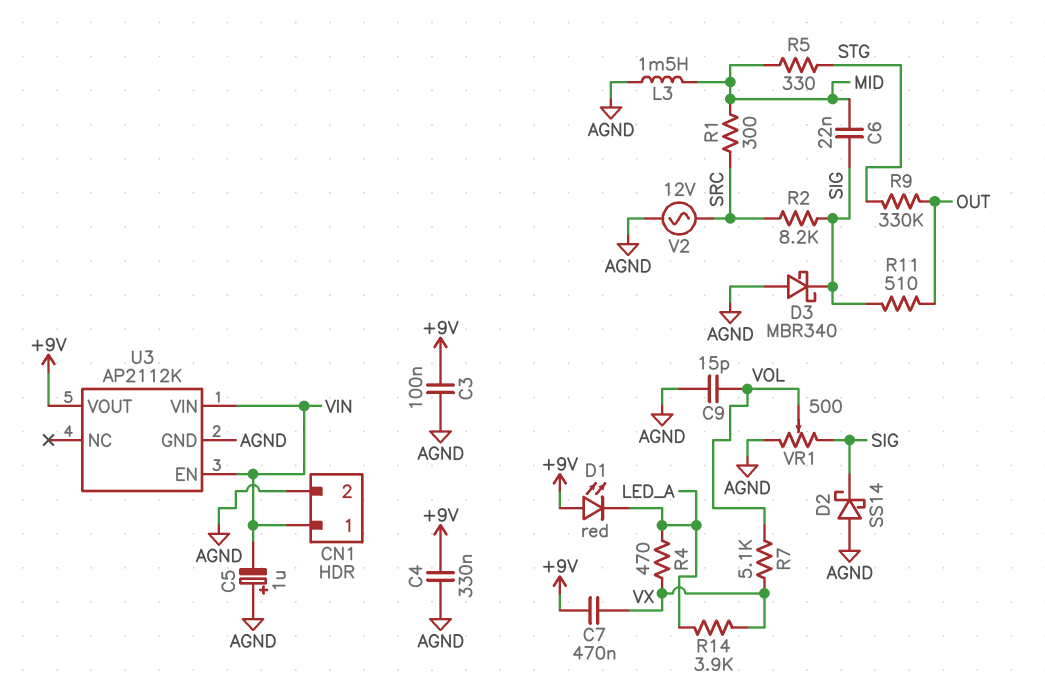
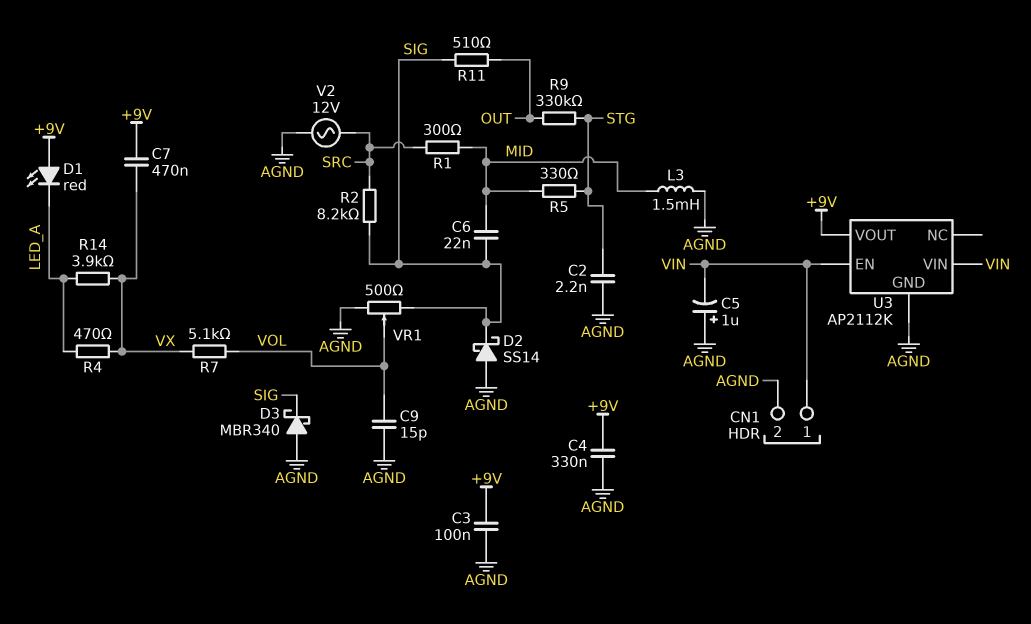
C2: none -> 2.2nF (AGND, STG)

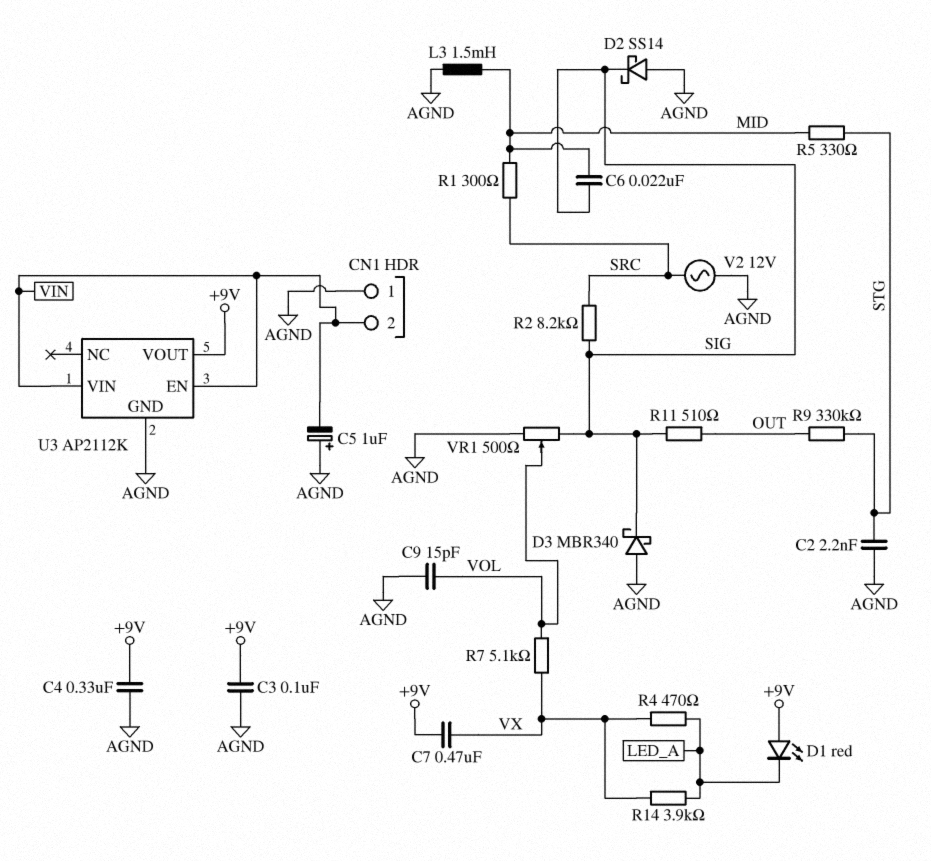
CN1 pin 1: VIN -> AGND
CN1 pin 2: AGND -> VIN

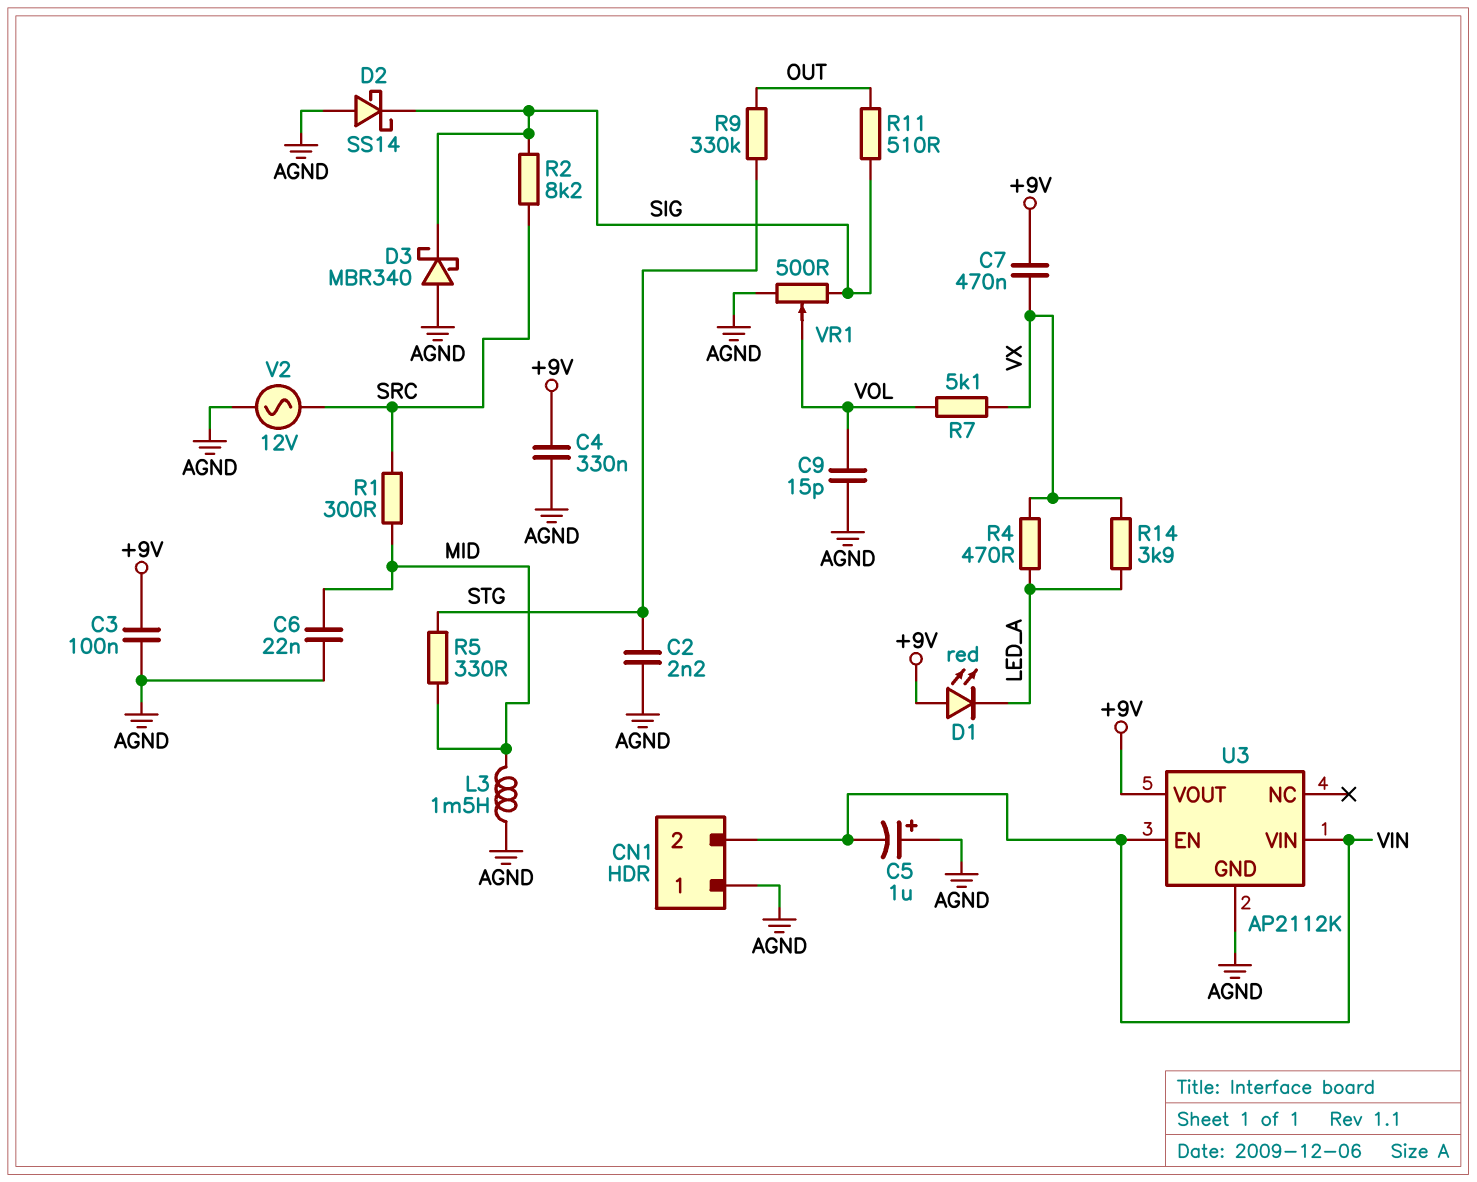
C6: 22nF (MID, SIG) -> 22nF (AGND, MID)

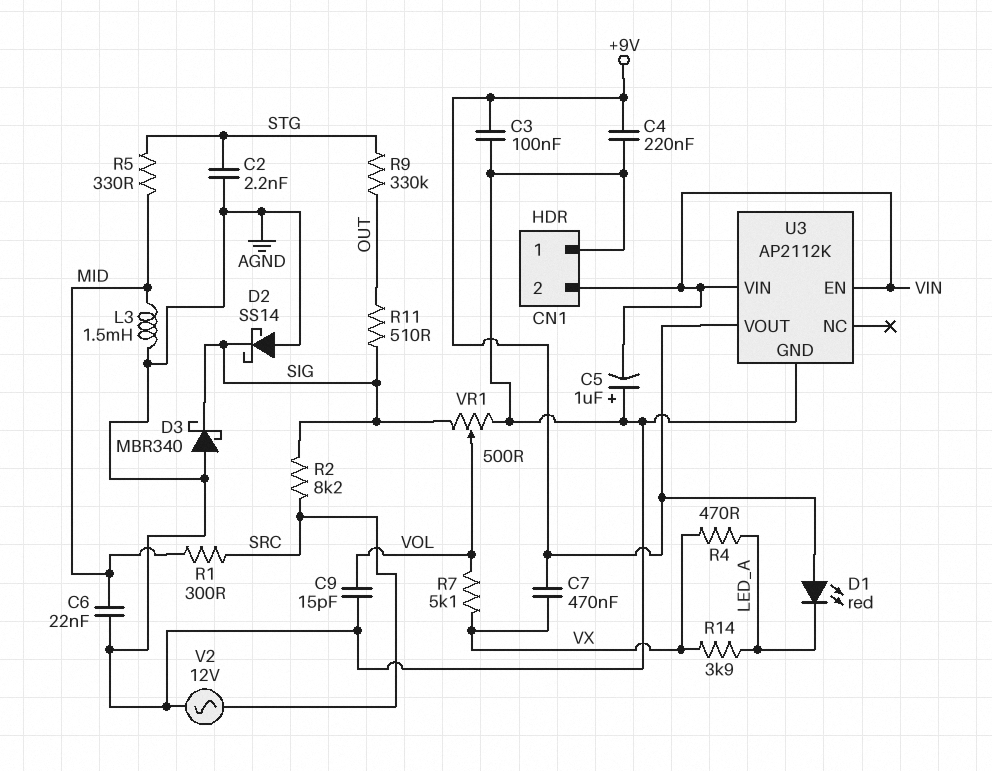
C4: 330nF (+9V, AGND) -> 220nF (+9V, AGND)

